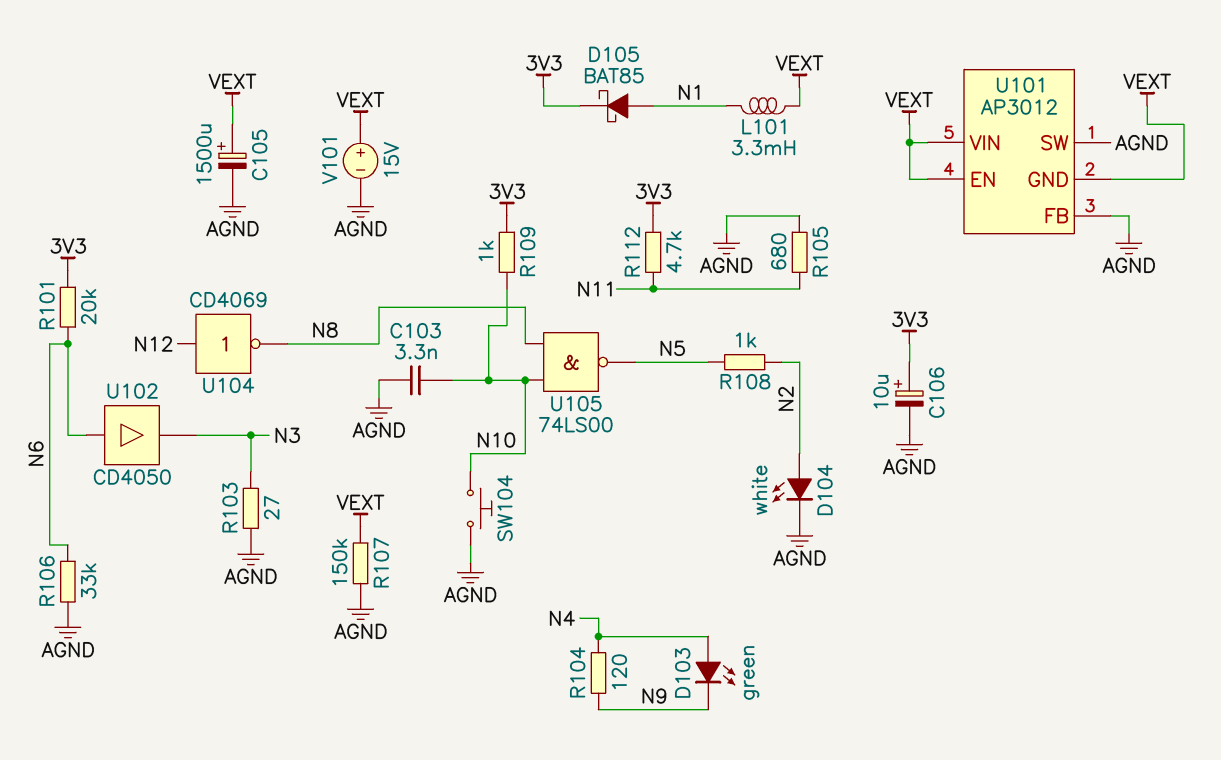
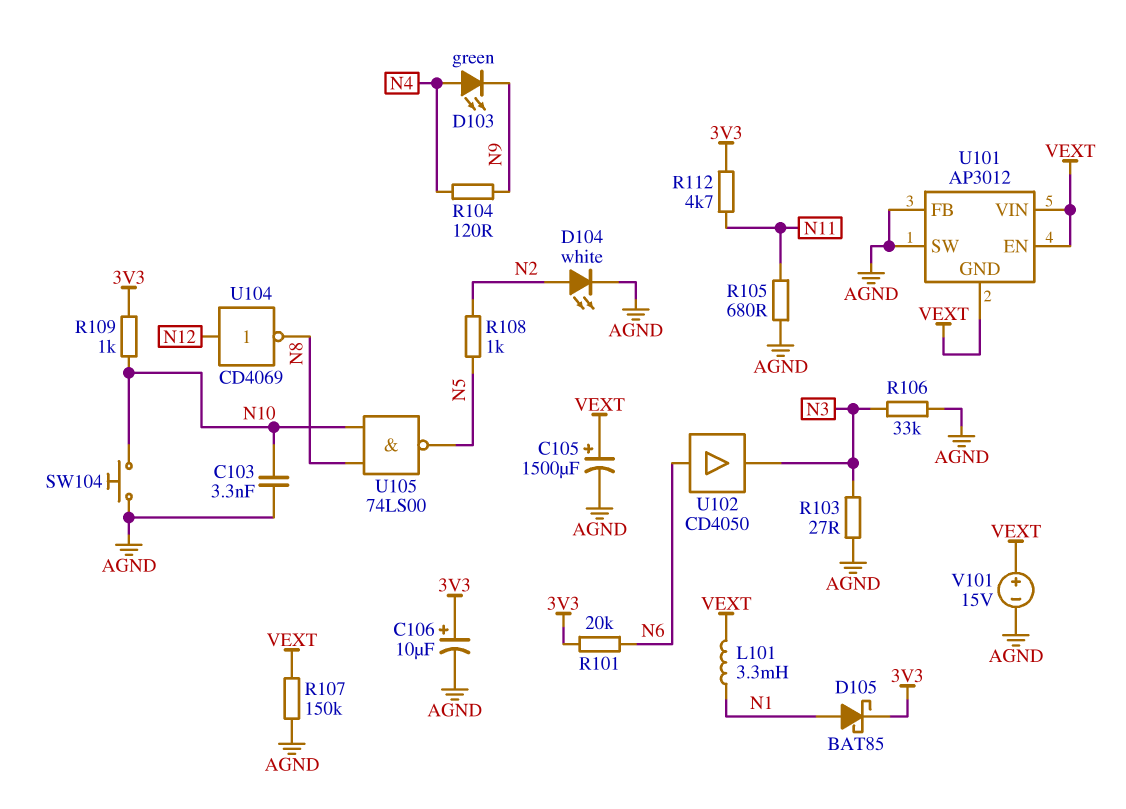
R106: 33k (AGND, N6) -> 33k (AGND, N3)

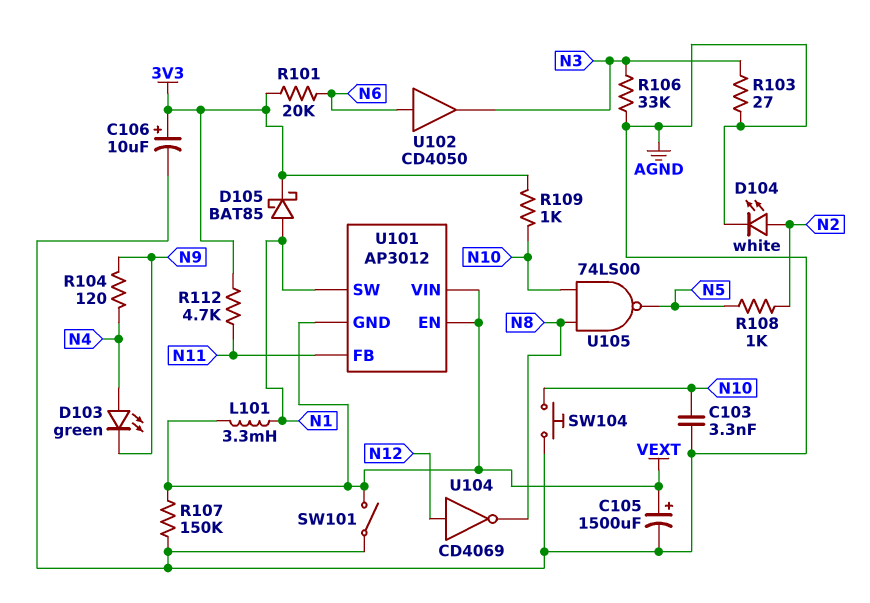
R105: 680 (AGND, N11) -> none
SW101: none -> switch (AGND, VEXT)
U101 pin FB: AGND -> N11
U101 pin SW: AGND -> N1
V101: 15V (plus VEXT, minus AGND) -> none

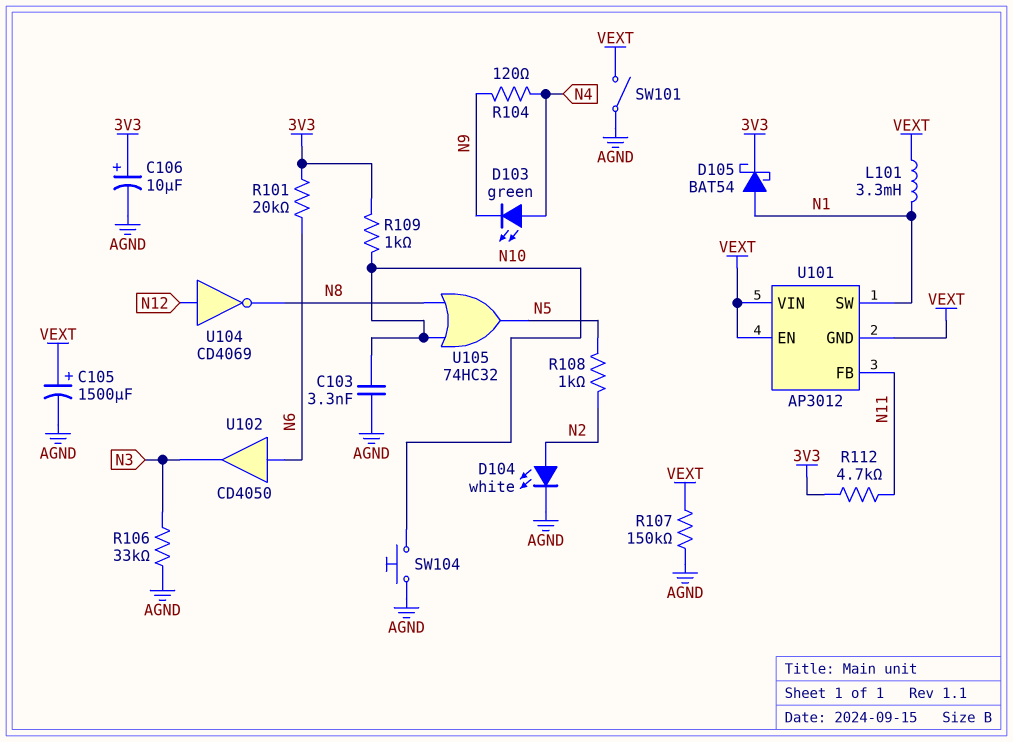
D105: schottky BAT85 (A N1, K 3V3) -> schottky BAT54 (A N1, K 3V3)
R103: 27 (AGND, N3) -> none
U105: NAND 74LS00 (in N8, in N10, out N5) -> OR 74HC32 (in N8, in N10, out N5)

